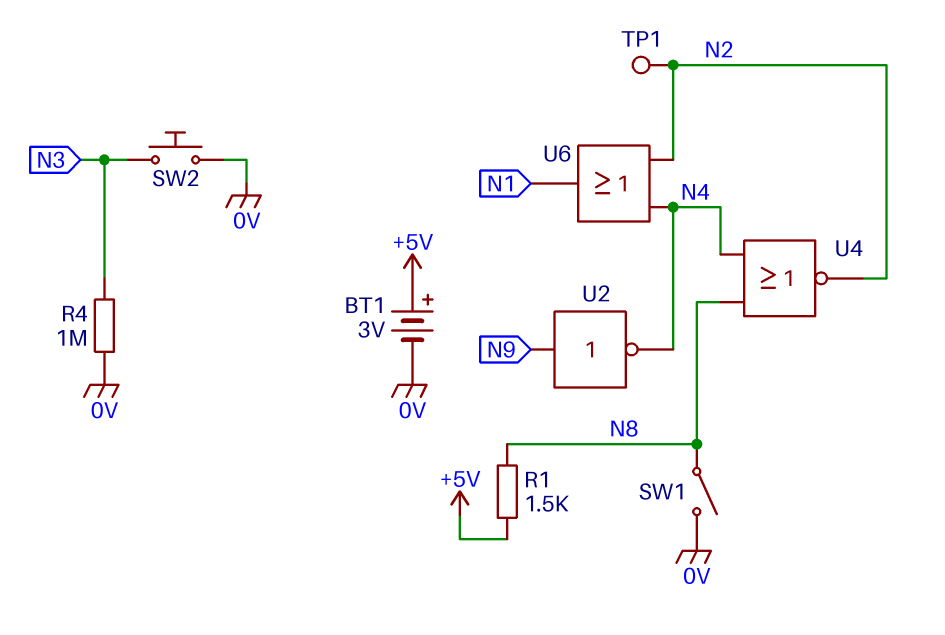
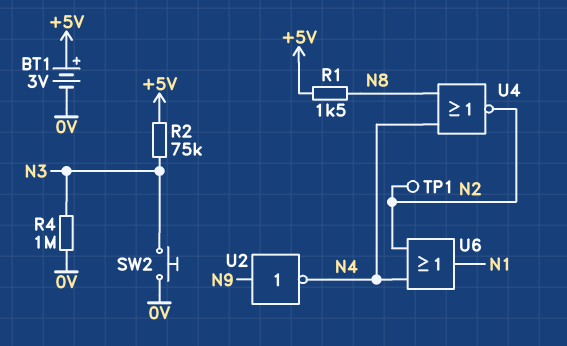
R2: none -> 75k (+5V, N3)
SW1: switch (0V, N8) -> none

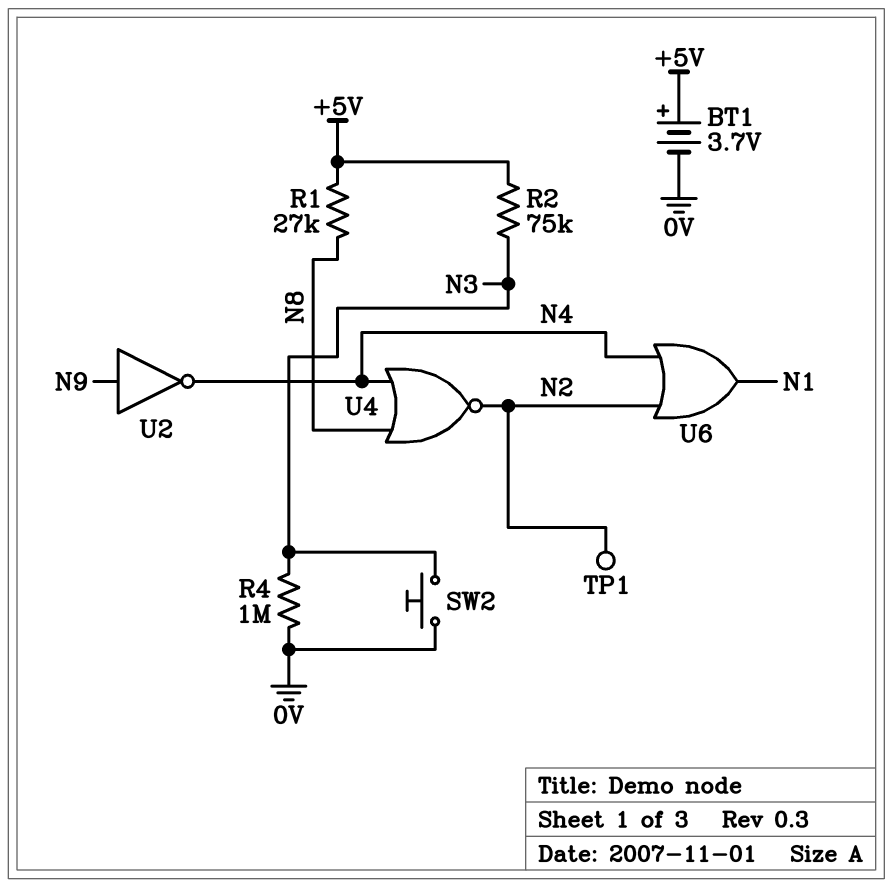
BT1: 3V (plus +5V, minus 0V) -> 3.7V (plus +5V, minus 0V)
R1: 1.5k (+5V, N8) -> 27k (+5V, N8)

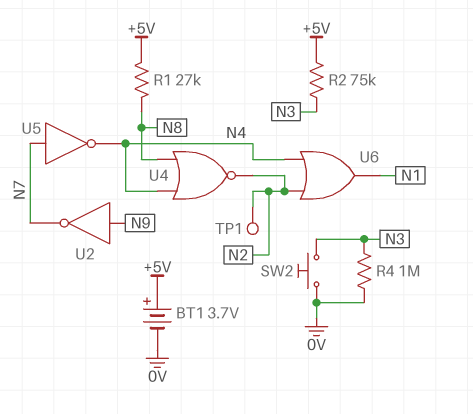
U2: NOT (in N9, out N4) -> NOT (in N9, out N7)
U5: none -> NOT (in N7, out N4)

